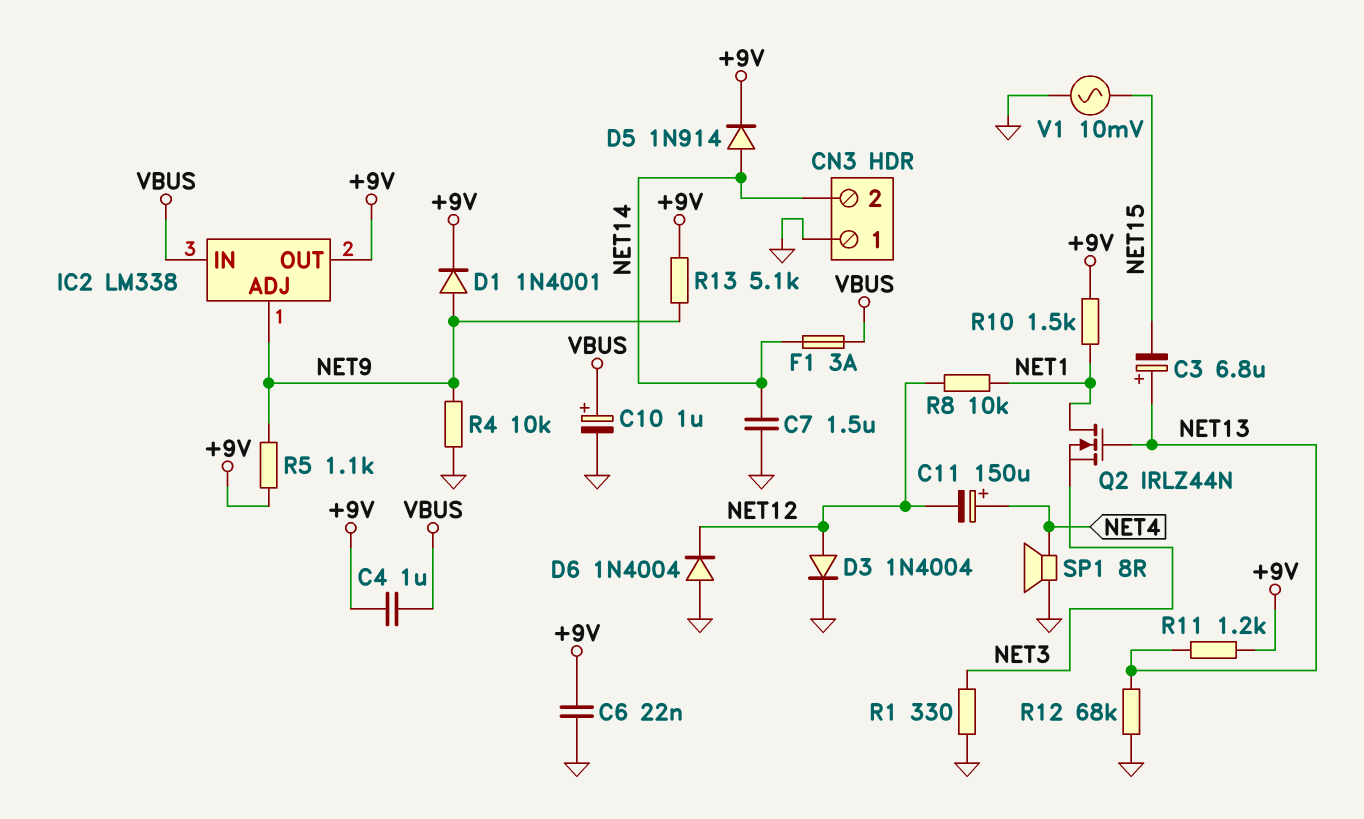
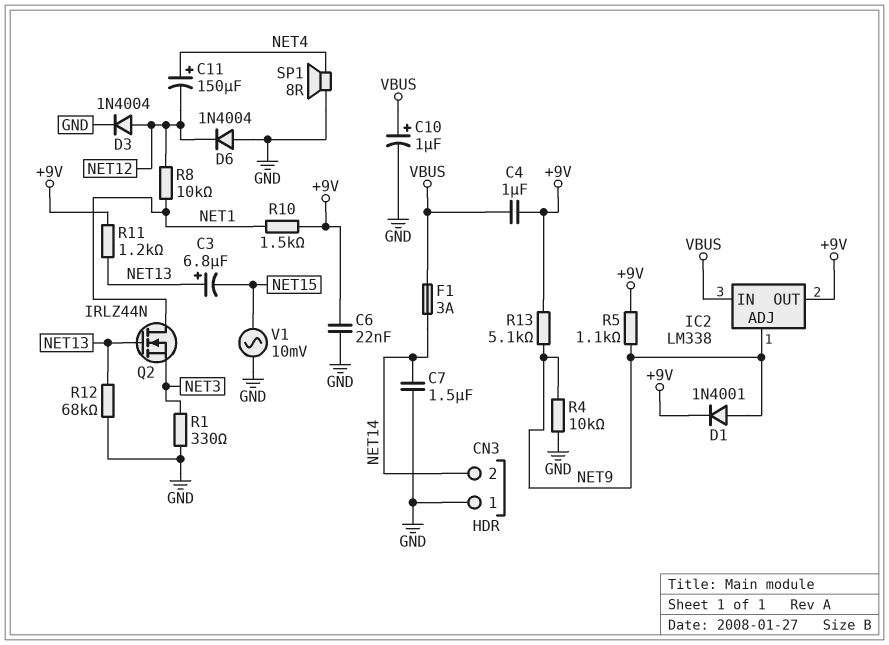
D5: diode 1N914 (A NET14, K +9V) -> none

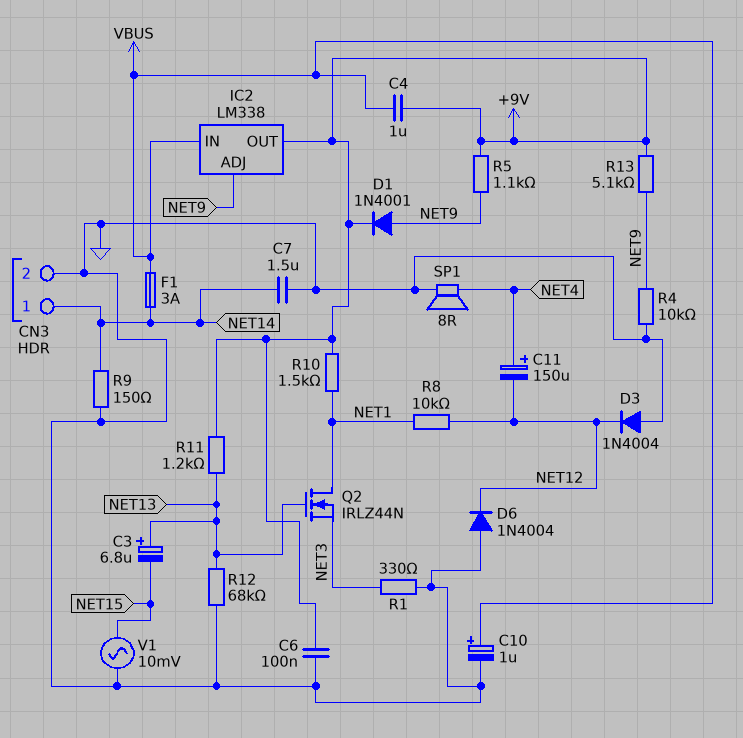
C6: 22nF (+9V, GND) -> 100nF (+9V, GND)
CN3 pin 1: GND -> NET14
CN3 pin 2: NET14 -> GND
D3: diode 1N4004 (A NET12, K GND) -> diode 1N4004 (A GND, K NET12)
R9: none -> 150 (GND, NET14)

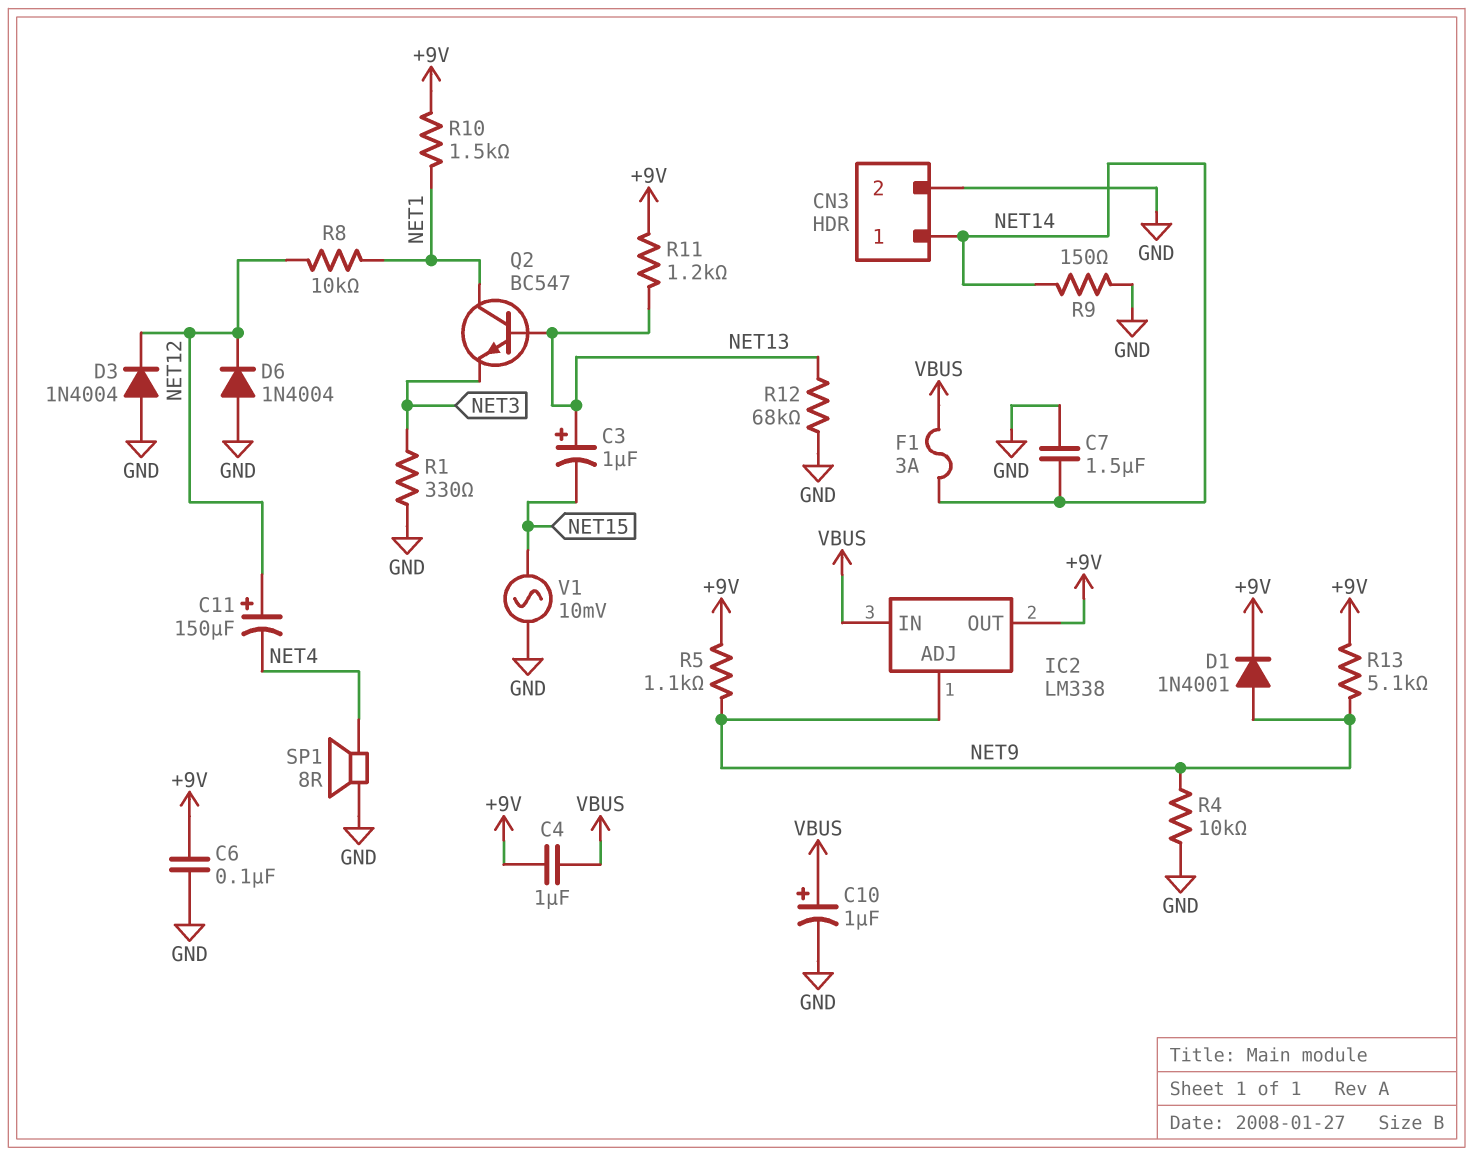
C3: 6.8uF (plus NET13, minus NET15) -> 1uF (plus NET13, minus NET15)
C11: 150uF (plus NET4, minus NET12) -> 150uF (plus NET12, minus NET4)
Q2: NMOS IRLZ44N (G NET13, D NET1, S NET3) -> NPN BC547 (B NET13, C NET1, E NET3)

